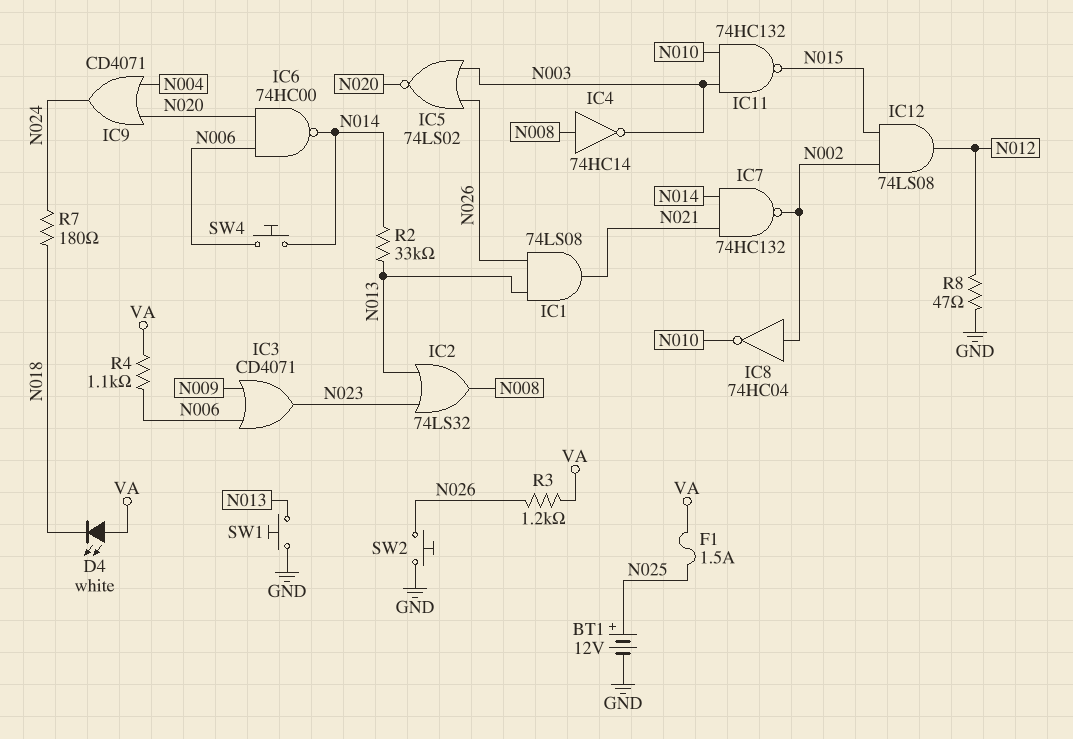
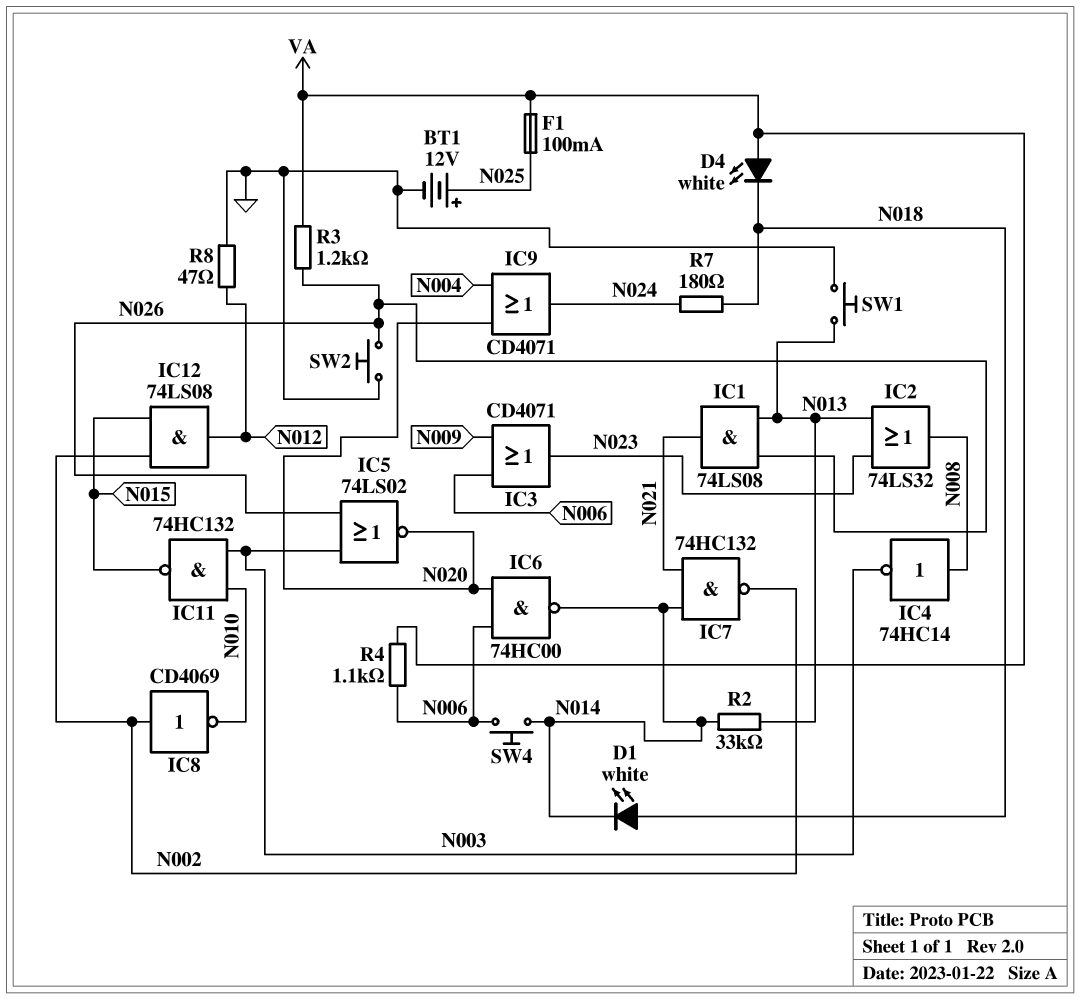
D1: none -> LED white (A N018, K N014)
F1: 1.5A (N025, VA) -> 100mA (N025, VA)
IC8: NOT 74HC04 (in N002, out N010) -> NOT CD4069 (in N002, out N010)

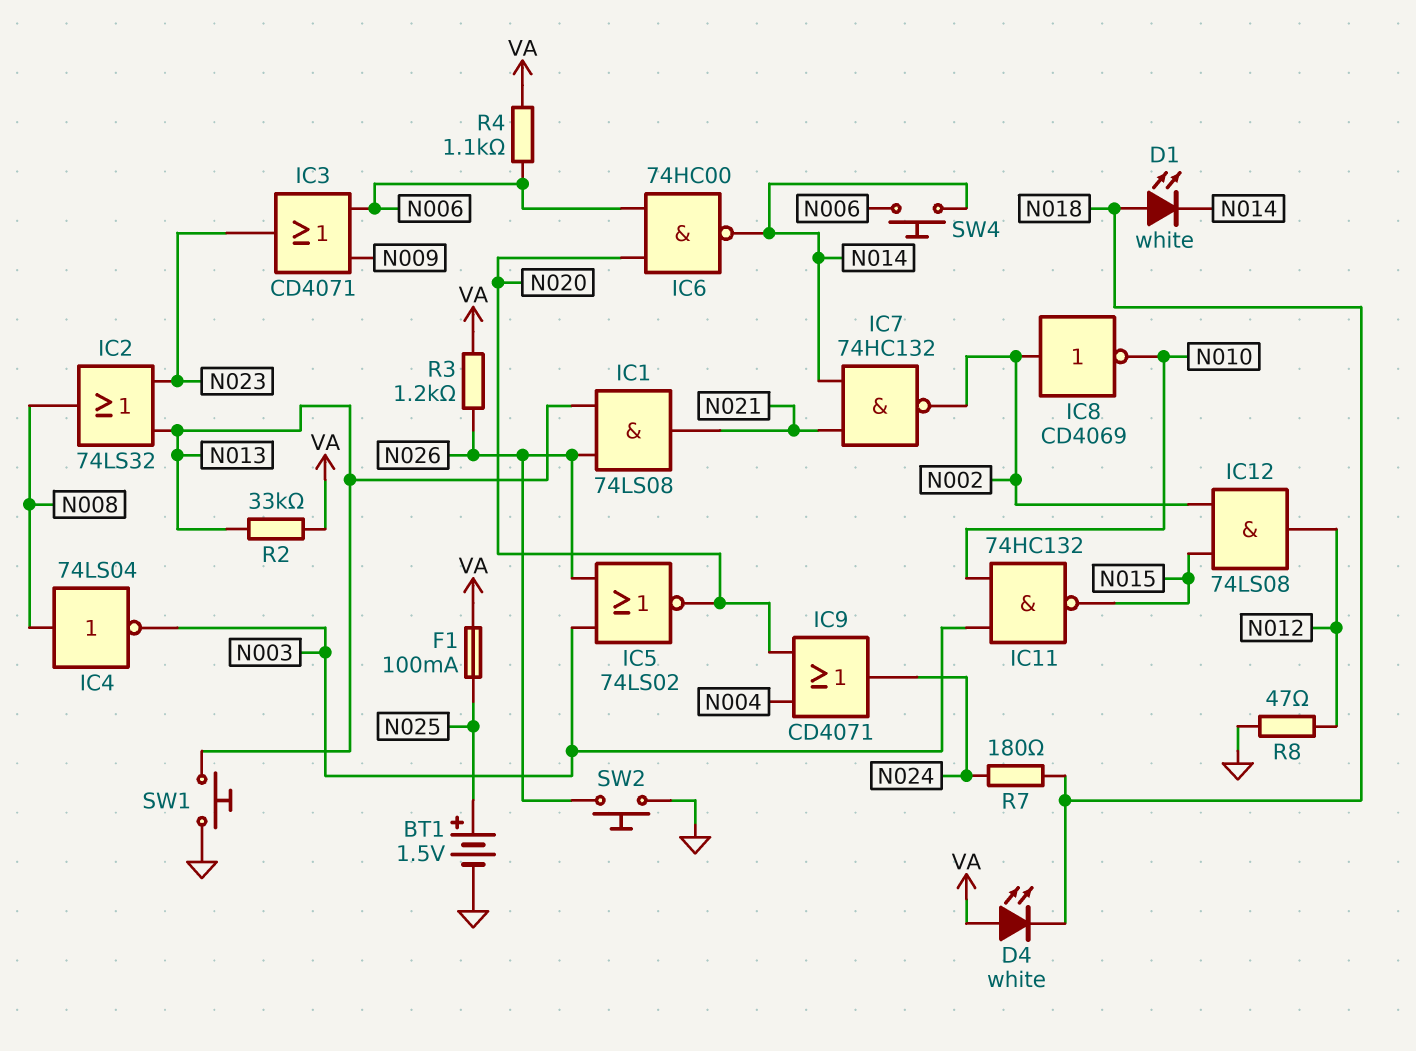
BT1: 12V (plus N025, minus GND) -> 1.5V (plus N025, minus GND)
IC4: NOT 74HC14 (in N008, out N003) -> NOT 74LS04 (in N008, out N003)
R2: 33k (N013, N014) -> 33k (N013, VA)

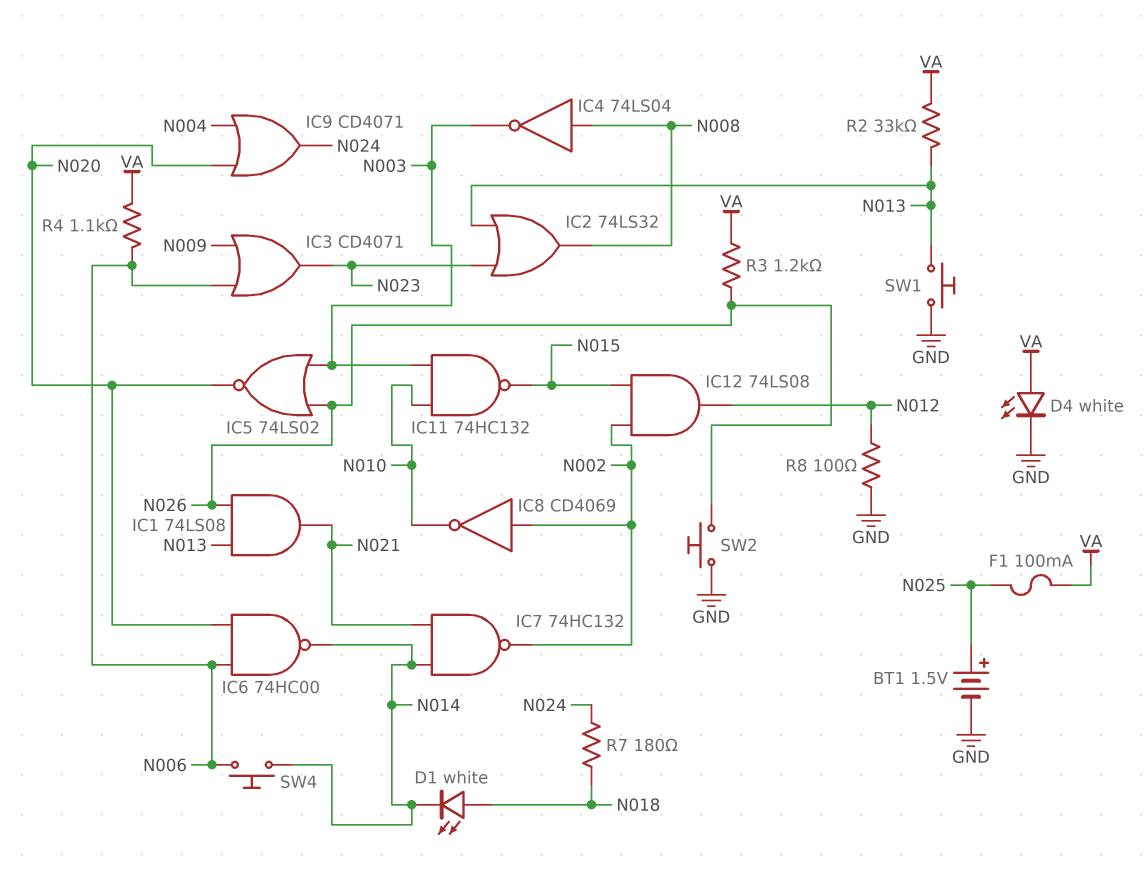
D4: LED white (A VA, K N018) -> LED white (A VA, K GND)
R8: 47 (GND, N012) -> 100 (GND, N012)

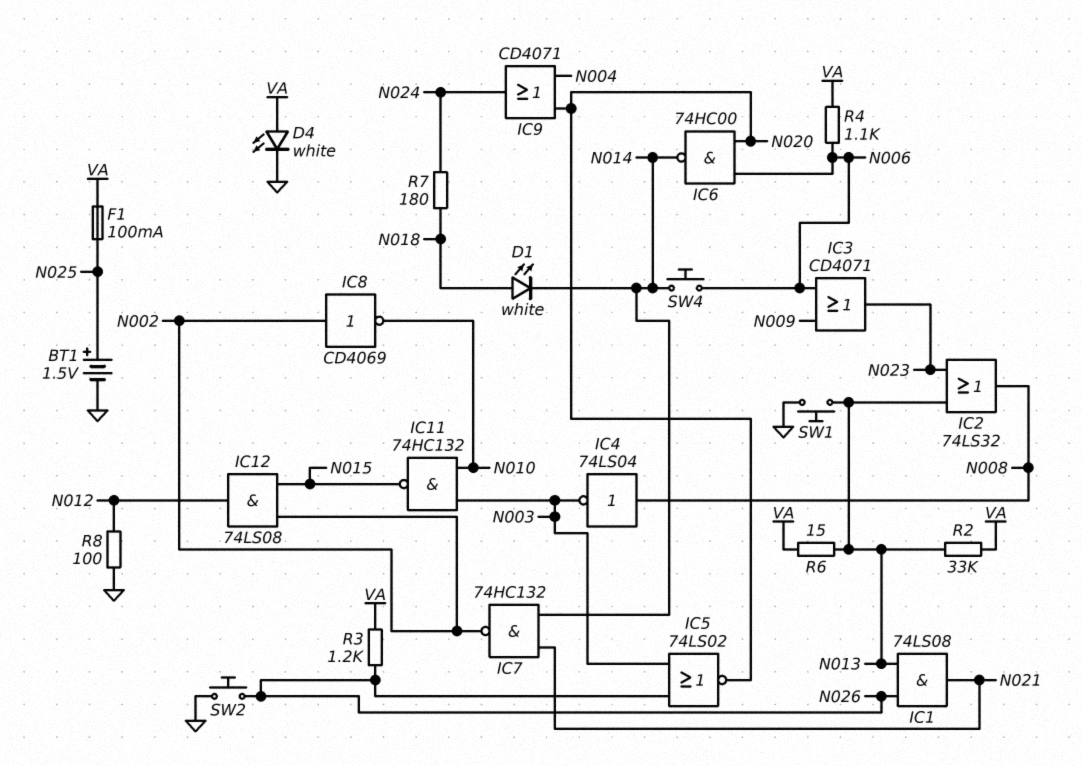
R6: none -> 15 (N013, VA)

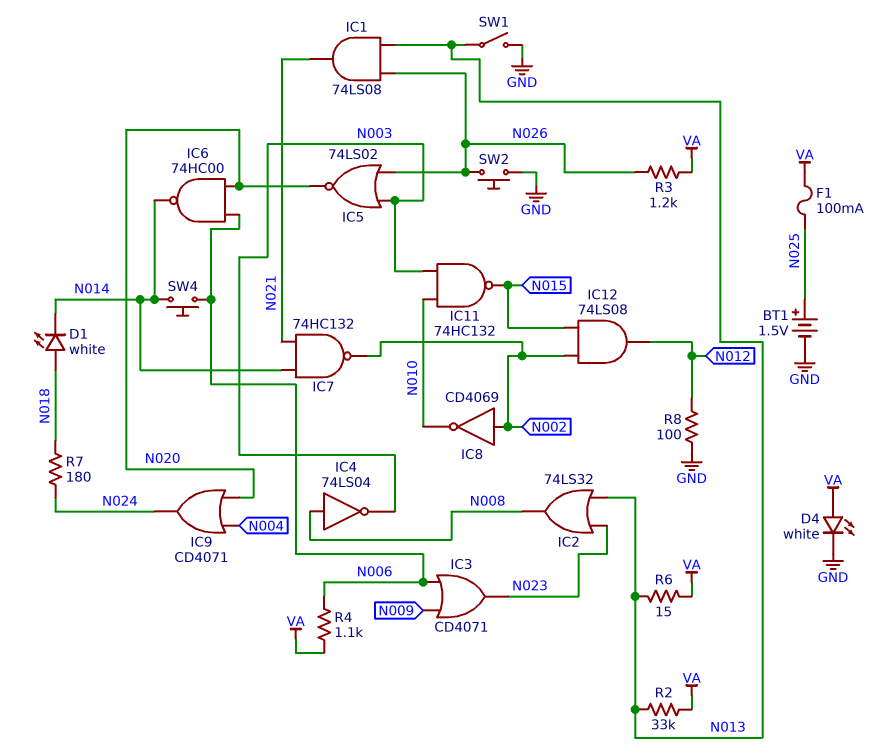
SW1: button (GND, N013) -> switch (GND, N013)

